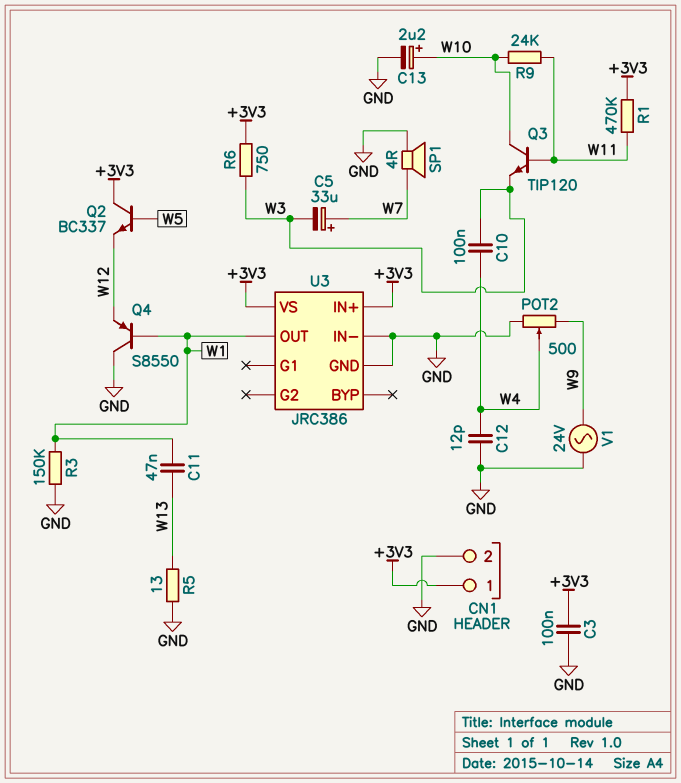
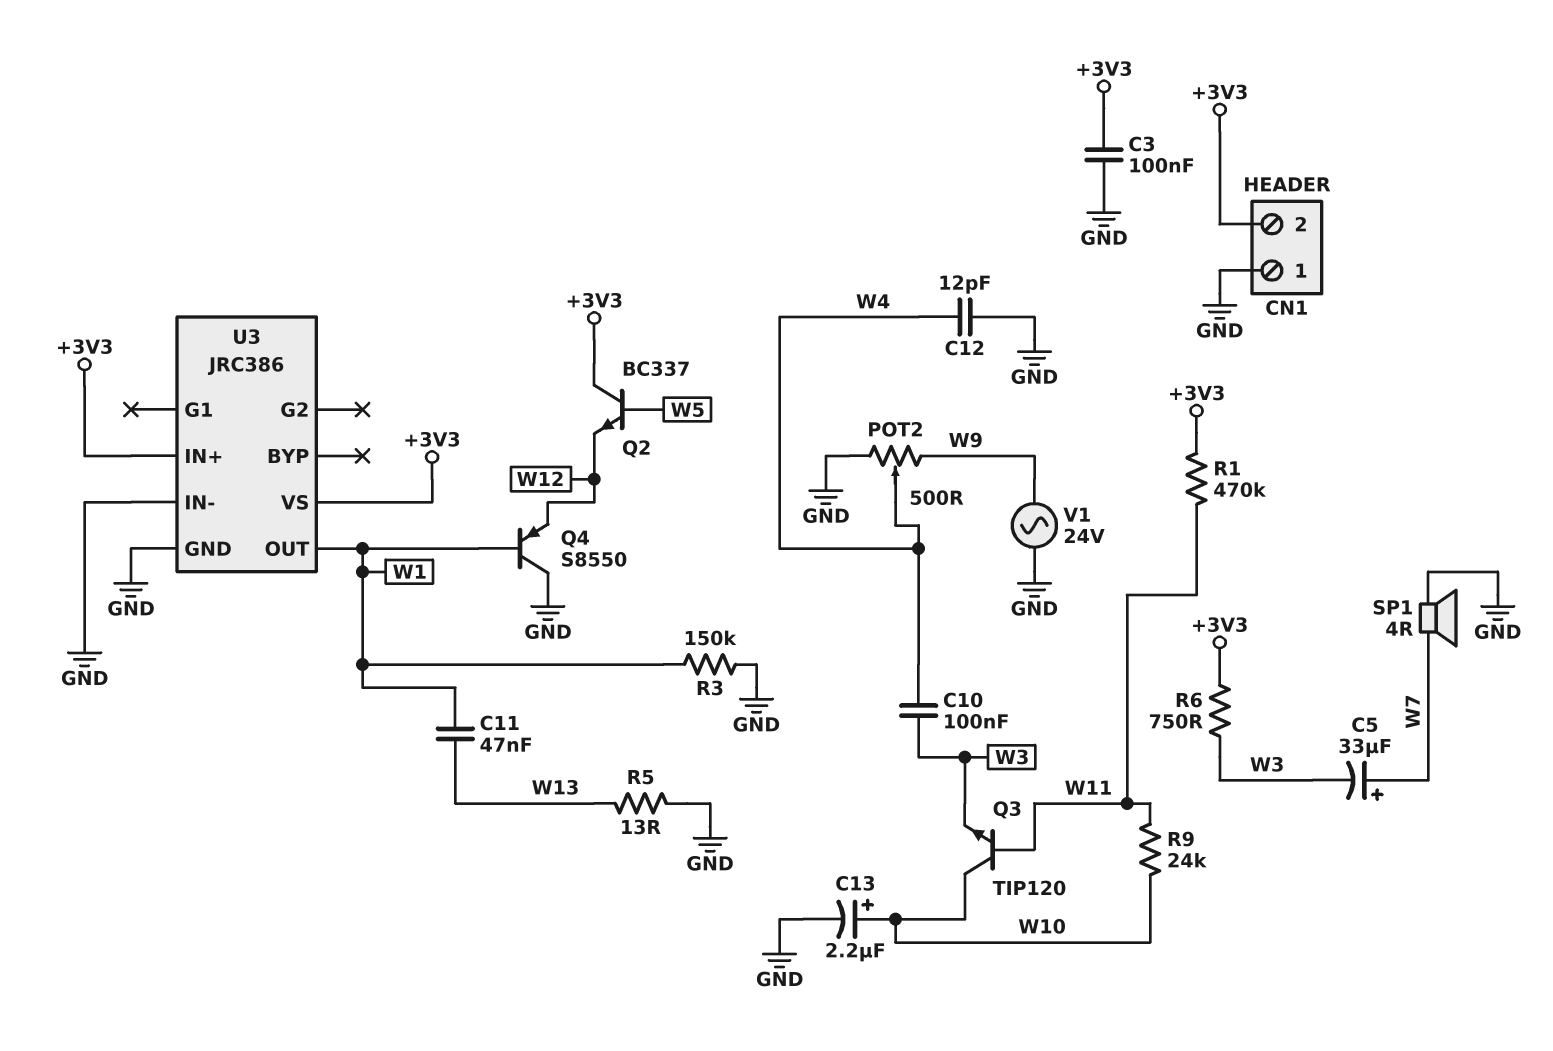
CN1 pin 1: +3V3 -> GND
CN1 pin 2: GND -> +3V3

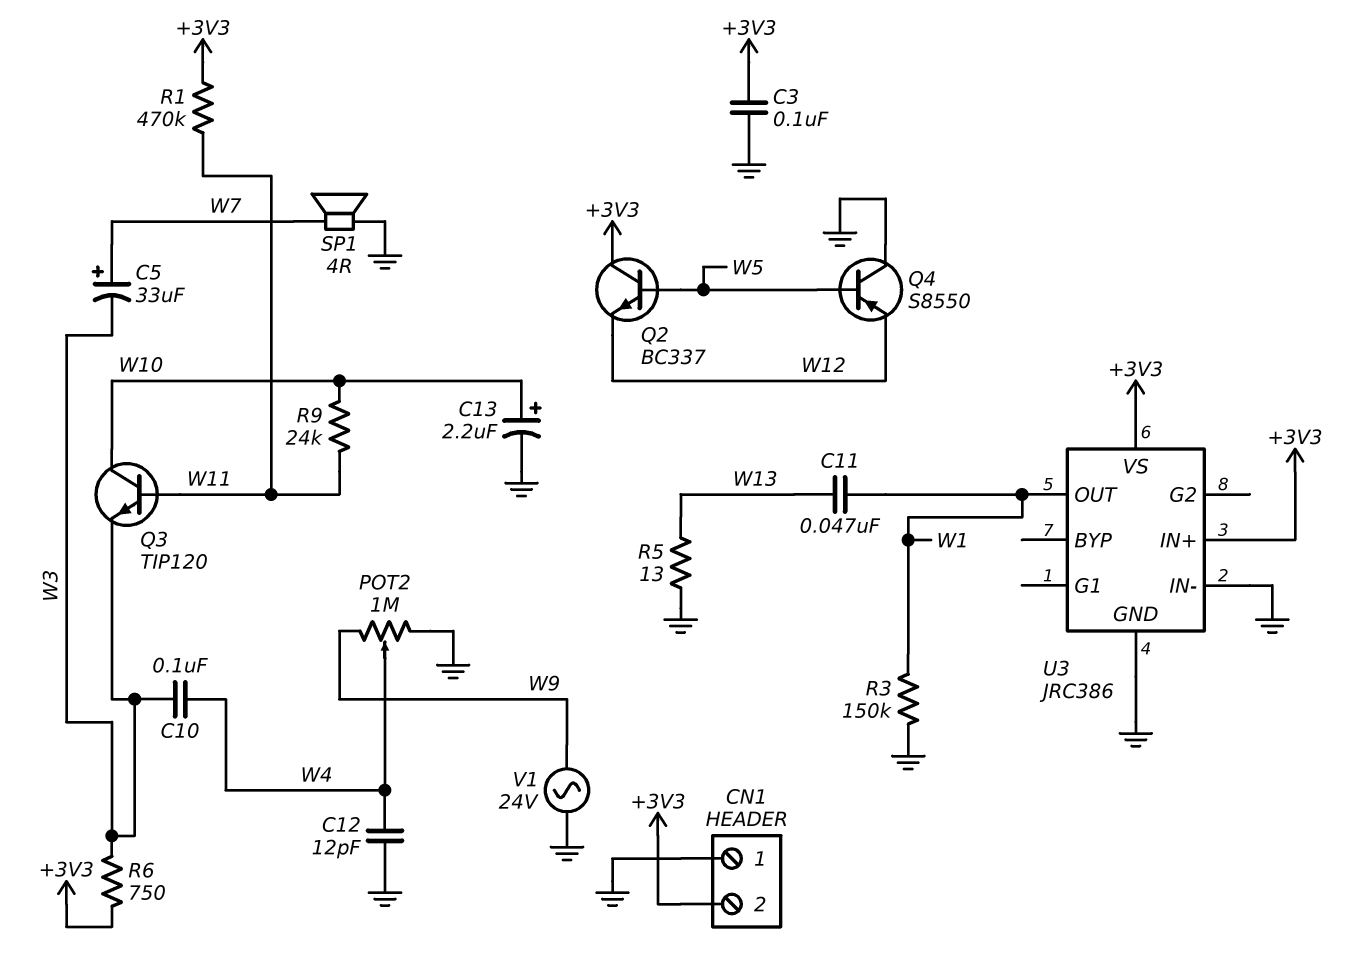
POT2: 500 (GND, W9, wiper W4) -> 1M (GND, W9, wiper W4)
Q4: PNP S8550 (B W1, C GND, E W12) -> PNP S8550 (B W5, C GND, E W12)

